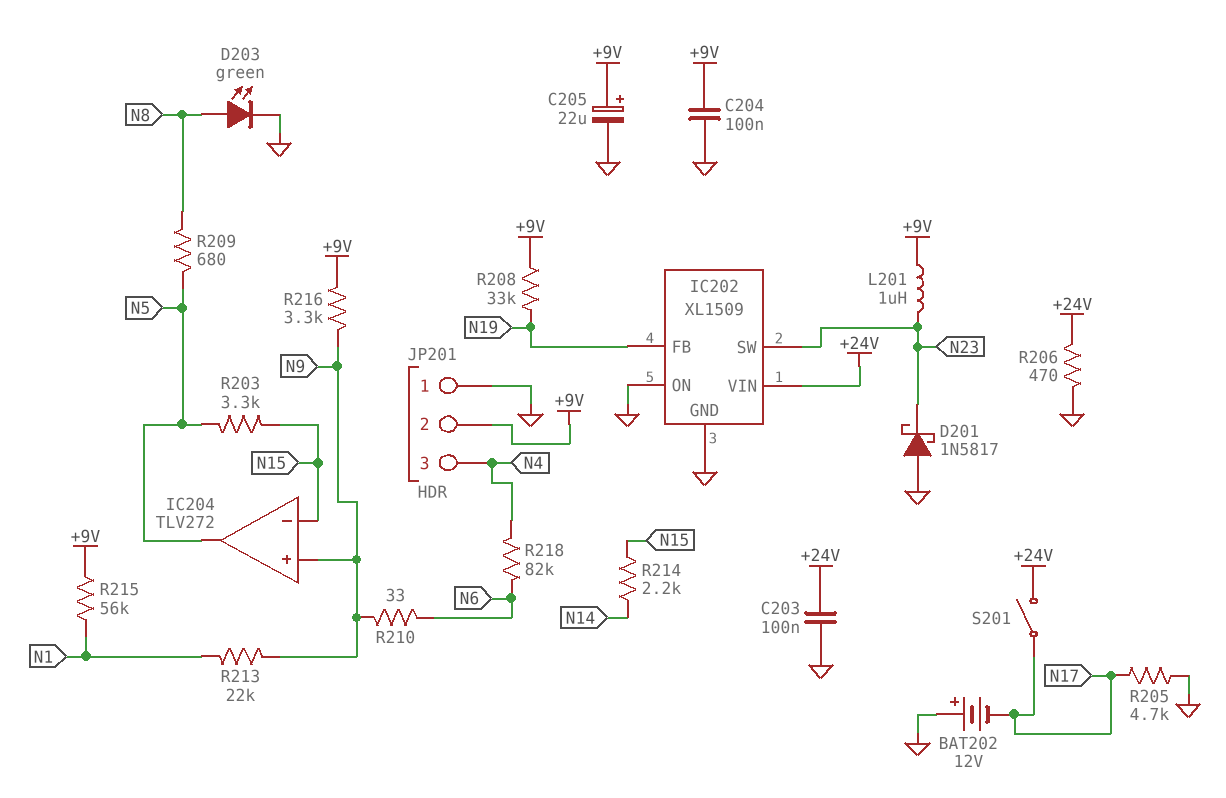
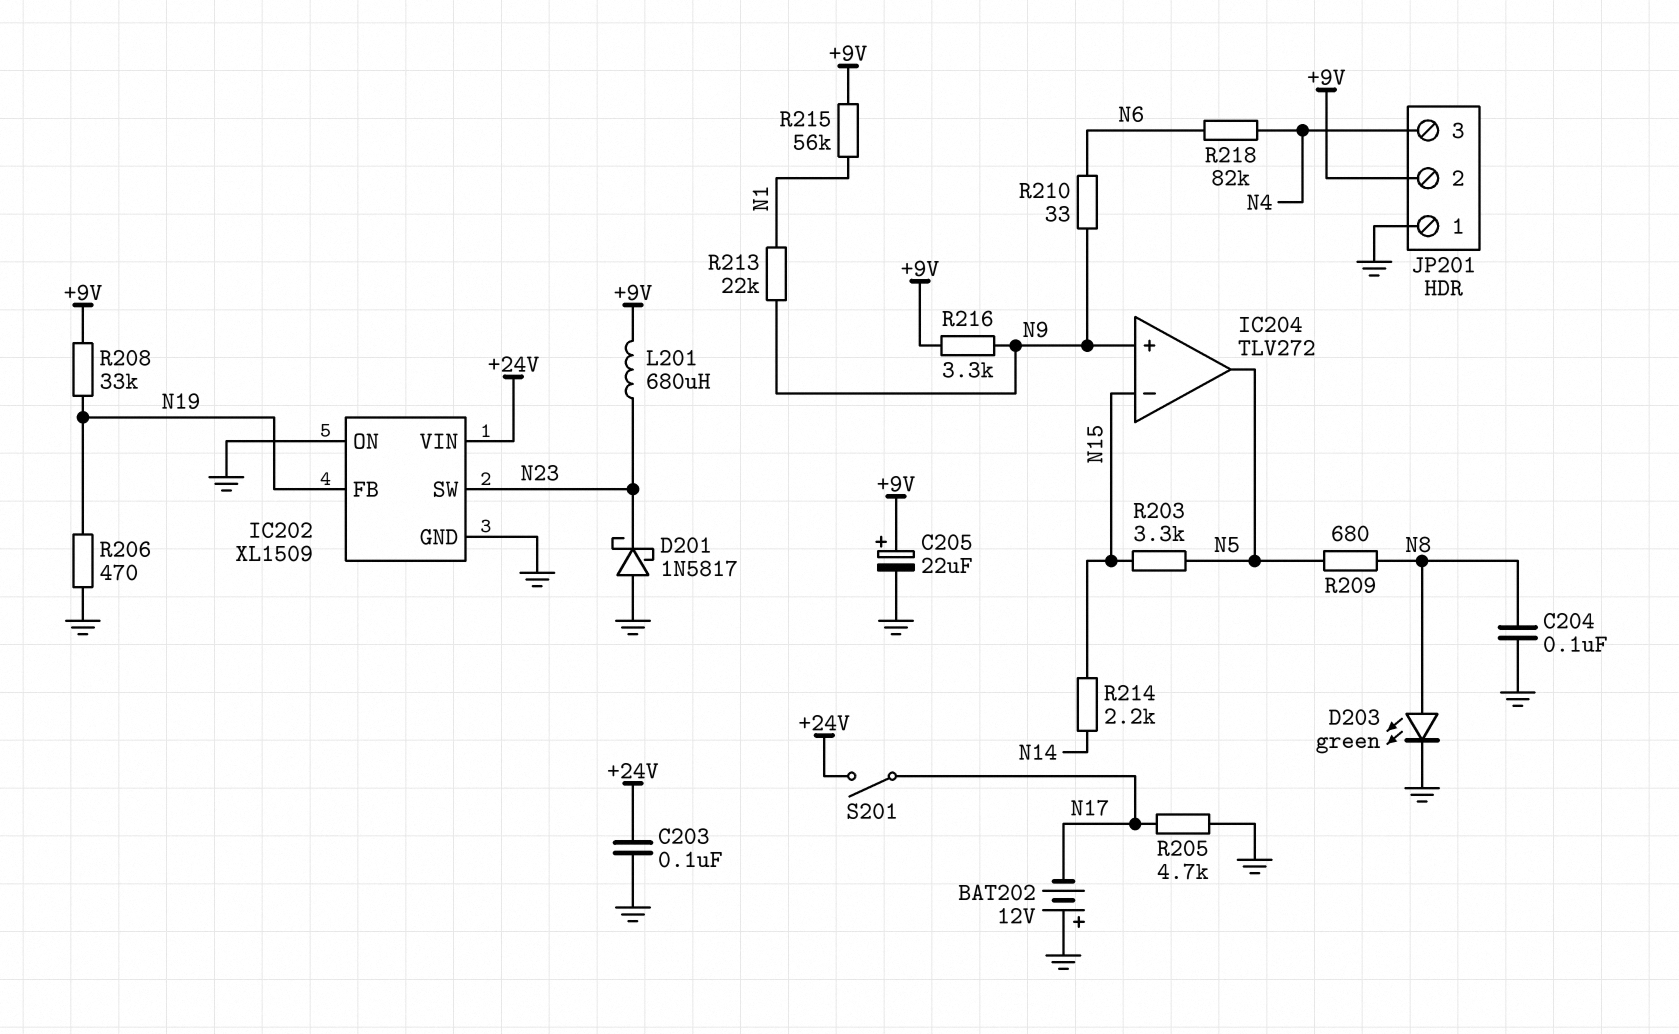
C204: 100nF (+9V, GND) -> 100nF (GND, N8)
L201: 1uH (+9V, N23) -> 680uH (+9V, N23)
R206: 470 (+24V, GND) -> 470 (GND, N19)

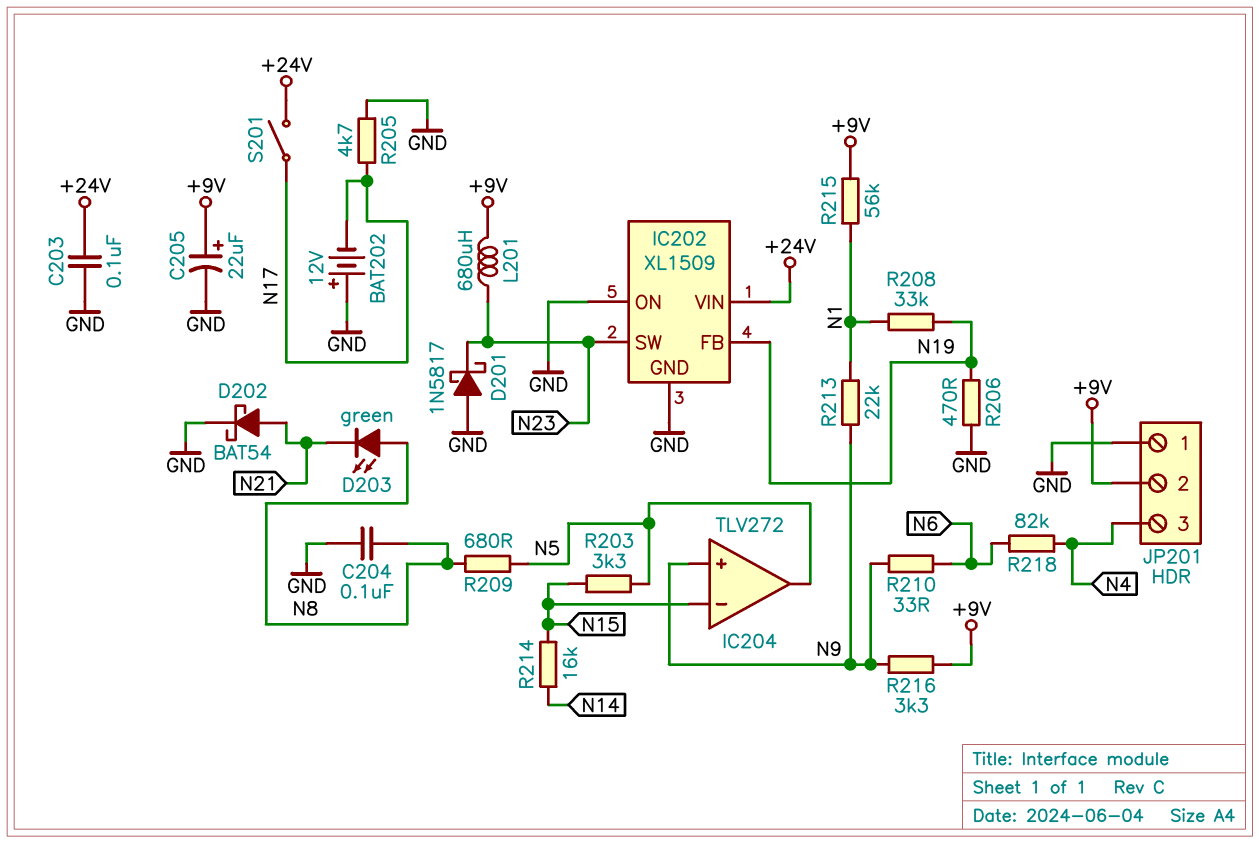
D202: none -> schottky BAT54 (A N21, K GND)
D203: LED green (A N8, K GND) -> LED green (A N8, K N21)
R208: 33k (+9V, N19) -> 33k (N1, N19)
R214: 2.2k (N14, N15) -> 16k (N14, N15)

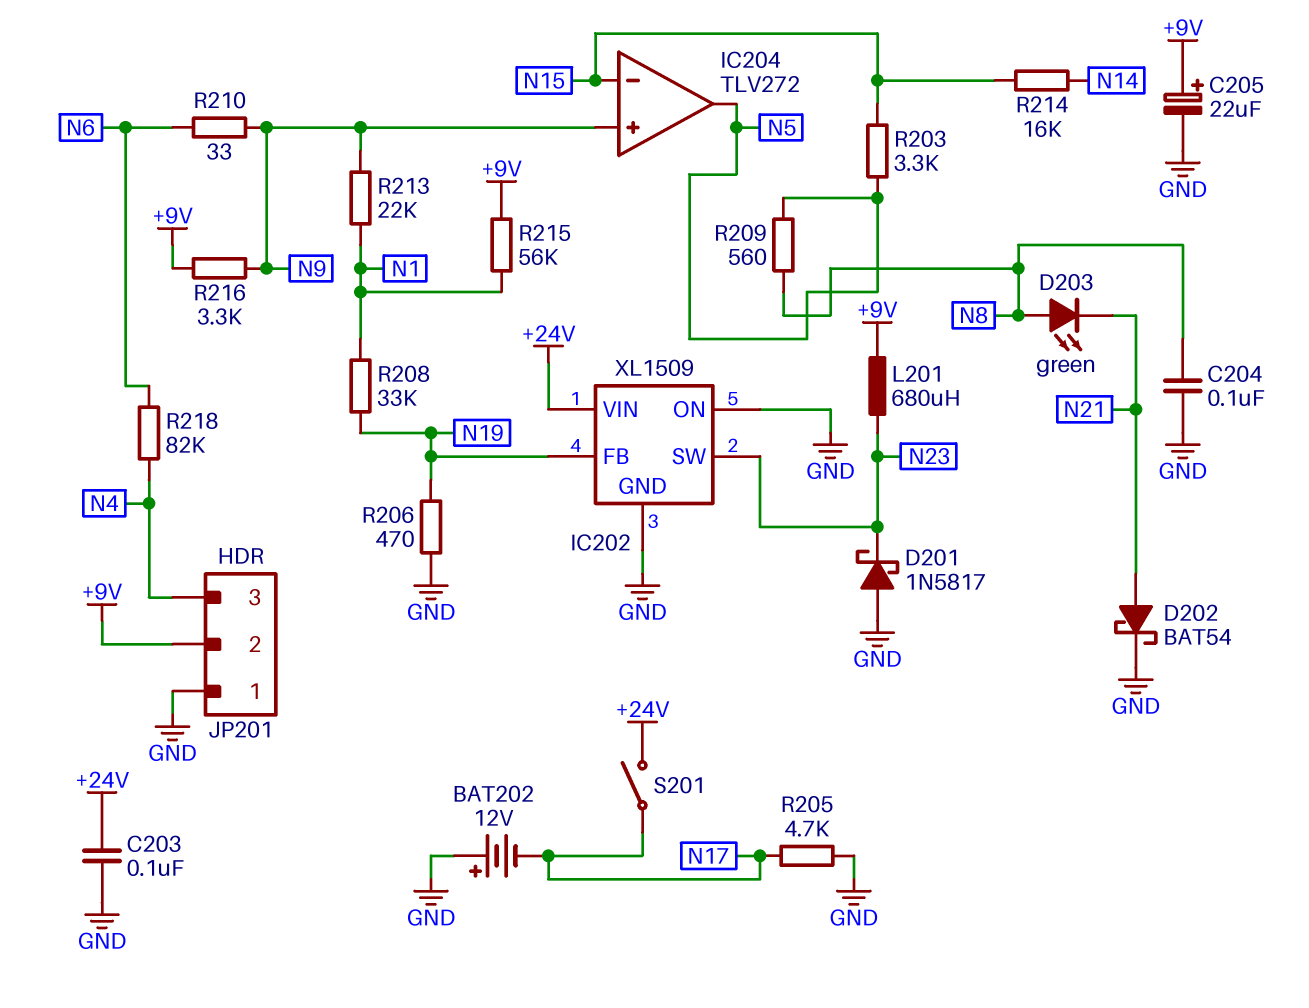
R209: 680 (N5, N8) -> 560 (N5, N8)

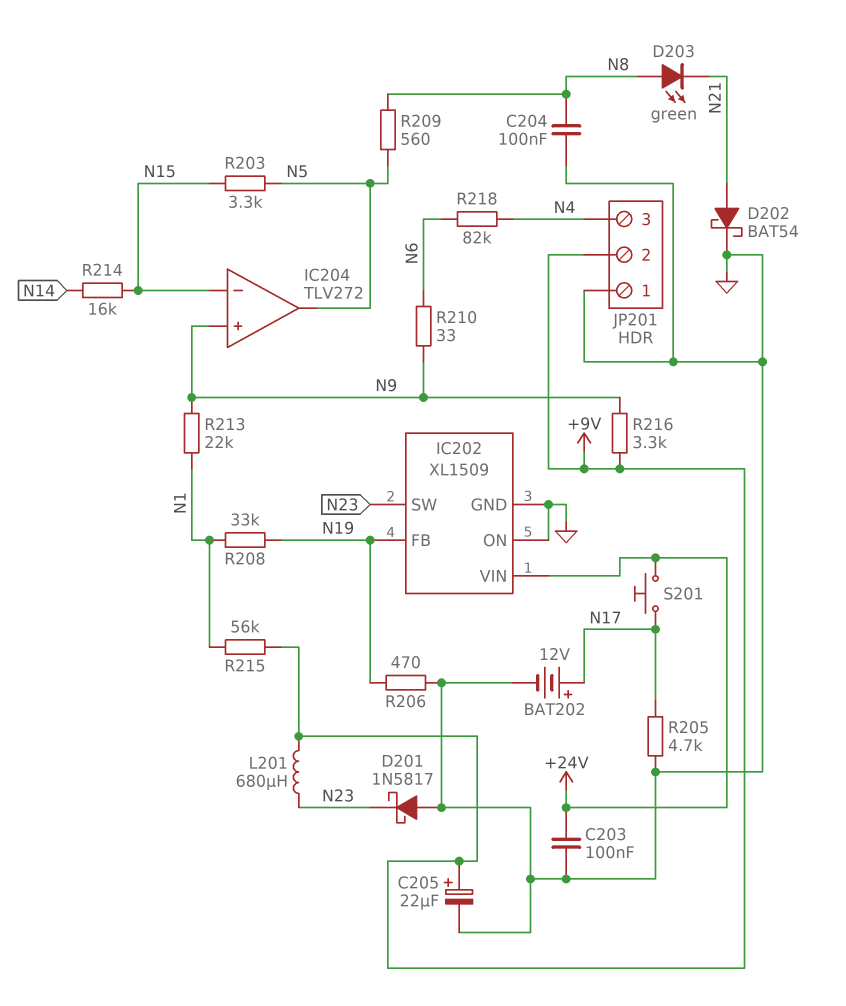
BAT202: 12V (plus GND, minus N17) -> 12V (plus N17, minus GND)
S201: switch (+24V, N17) -> button (+24V, N17)

